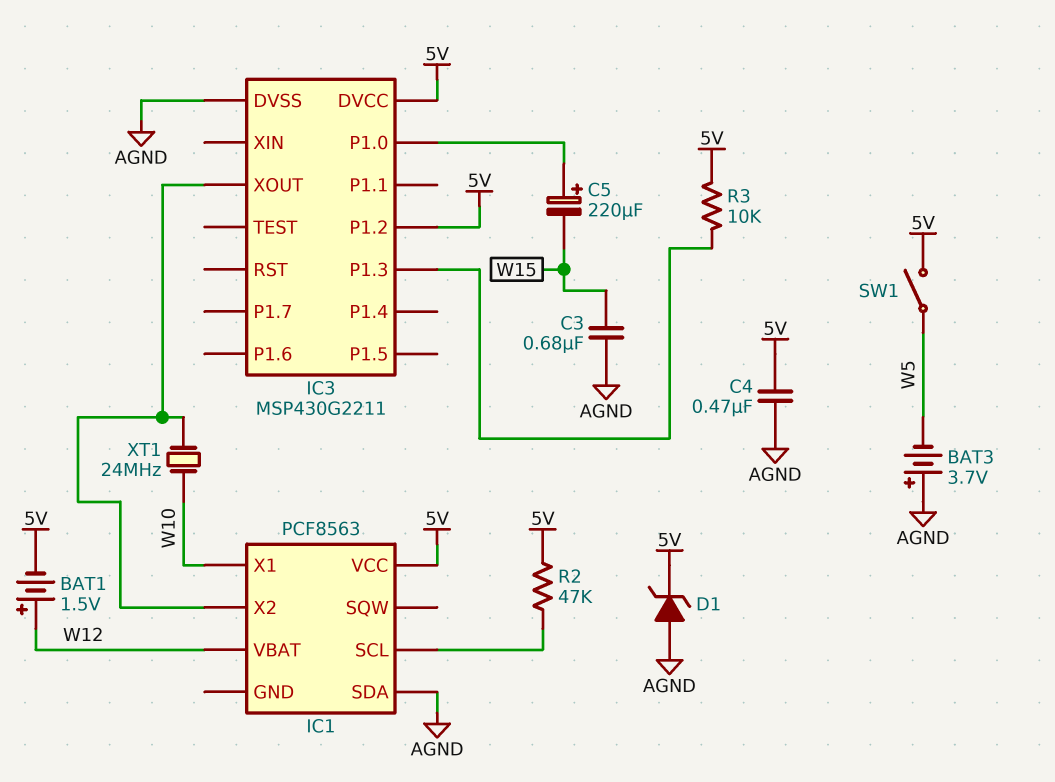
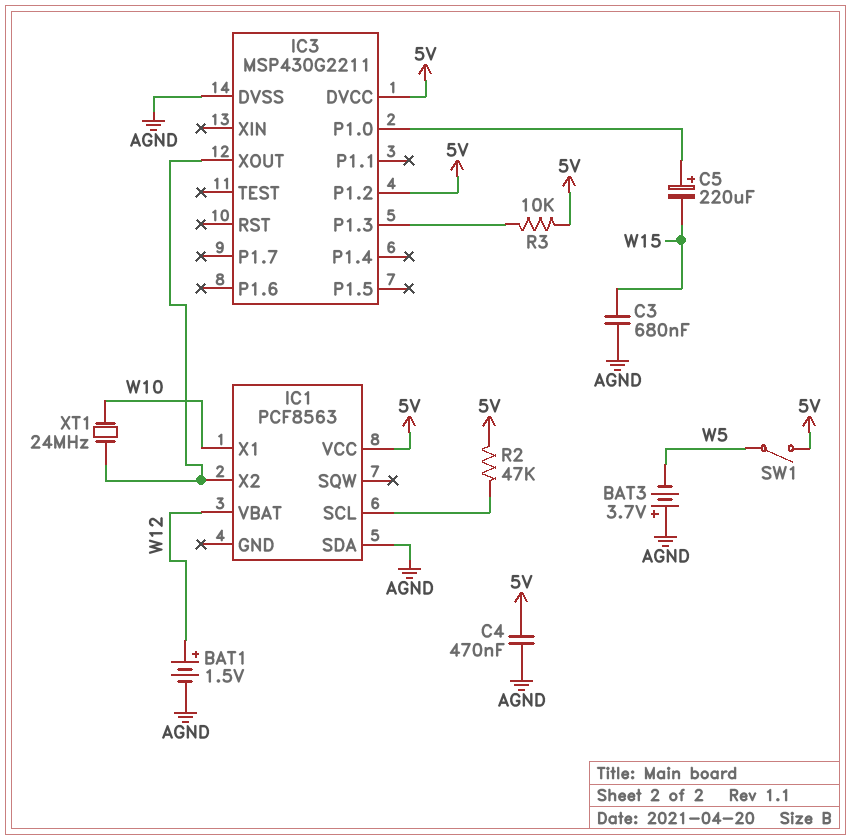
BAT1: 1.5V (plus W12, minus 5V) -> 1.5V (plus W12, minus AGND)
D1: zener (A AGND, K 5V) -> none

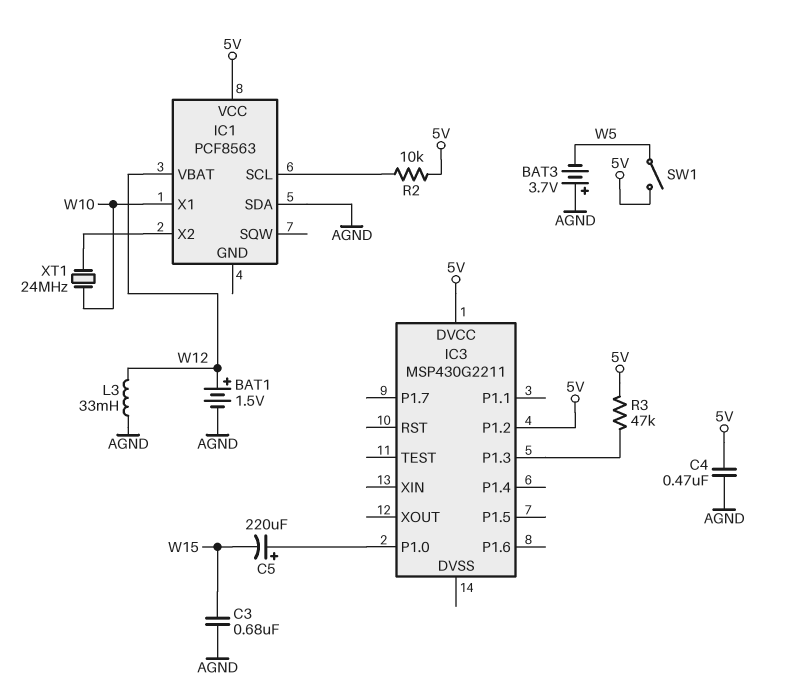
IC3 pin DVSS: AGND -> none
IC3 pin XOUT: IC1/X2 -> none
L3: none -> 33mH (AGND, W12)
R2: 47k (5V, IC1/SCL) -> 10k (5V, IC1/SCL)
R3: 10k (5V, IC3/P1.3) -> 47k (5V, IC3/P1.3)

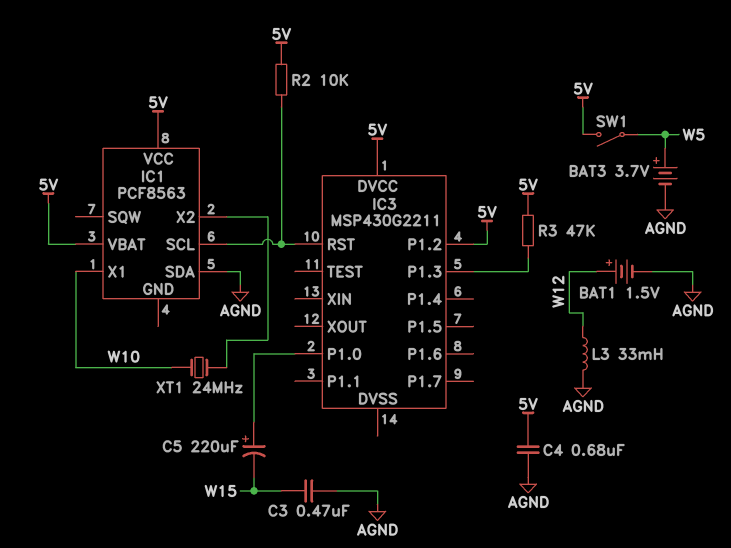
BAT3: 3.7V (plus AGND, minus W5) -> 3.7V (plus W5, minus AGND)
C3: 680nF (AGND, W15) -> 470nF (AGND, W15)
C4: 470nF (5V, AGND) -> 680nF (5V, AGND)
IC1 pin VBAT: W12 -> 5V
IC3 pin RST: none -> IC1/SCL

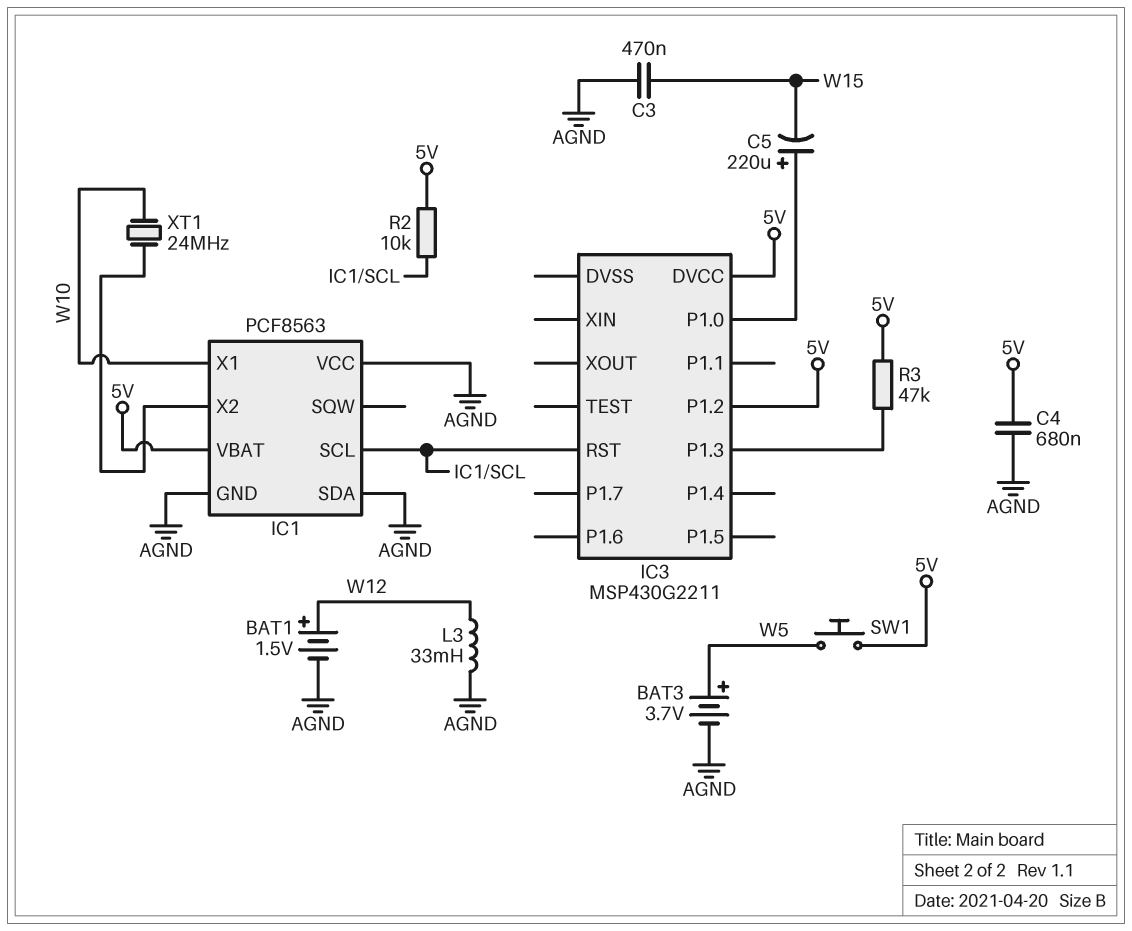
IC1 pin GND: none -> AGND
IC1 pin VCC: 5V -> AGND
SW1: switch (5V, W5) -> button (5V, W5)

